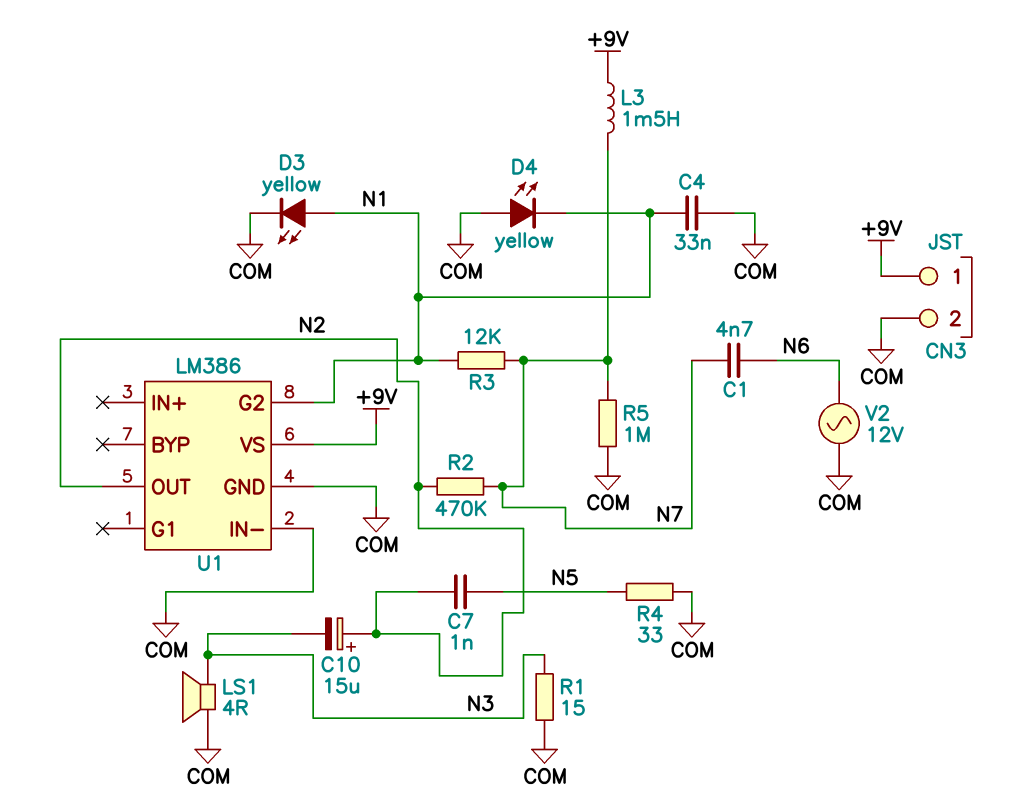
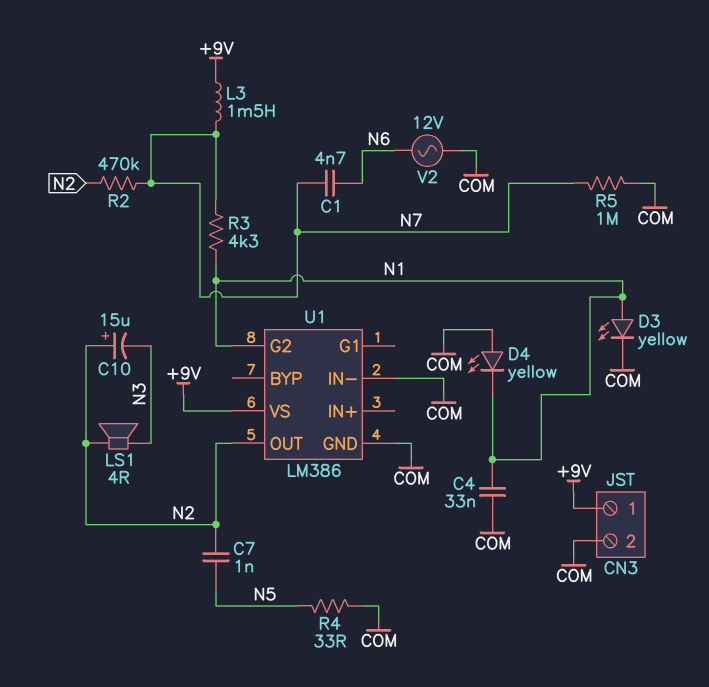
LS1: speaker 4R (COM, N3) -> speaker 4R (N2, N3)
R1: 15 (COM, N3) -> none
R3: 12k (N1, N7) -> 4.3k (N1, N7)

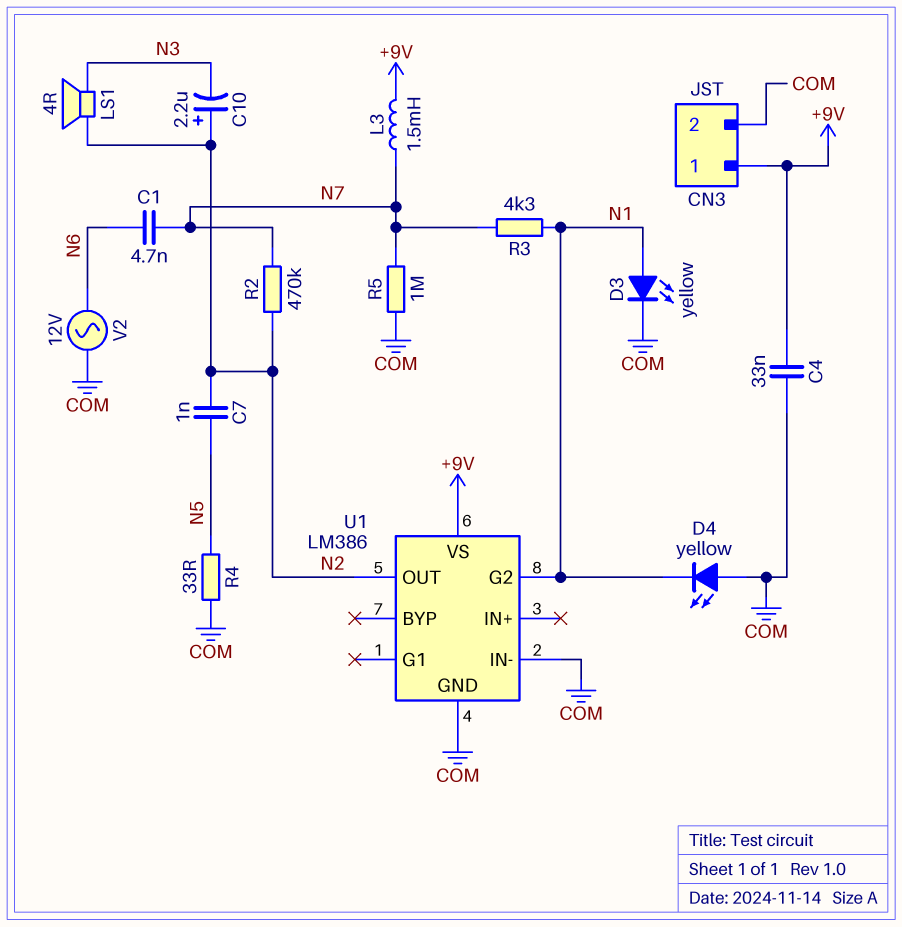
C4: 33nF (COM, N1) -> 33nF (+9V, COM)
C10: 15uF (plus N2, minus N3) -> 2.2uF (plus N2, minus N3)

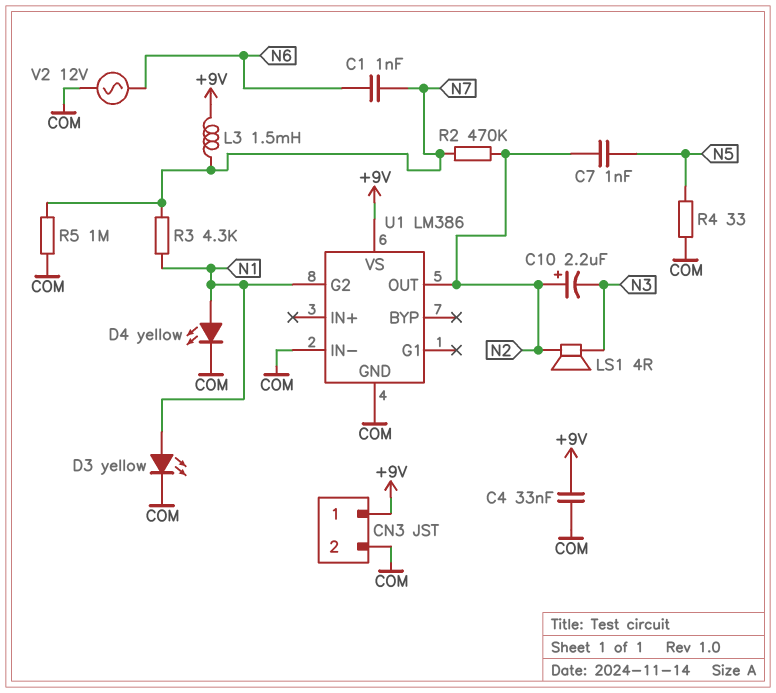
C1: 4.7nF (N6, N7) -> 1nF (N6, N7)
D4: LED yellow (A COM, K N1) -> LED yellow (A N1, K COM)

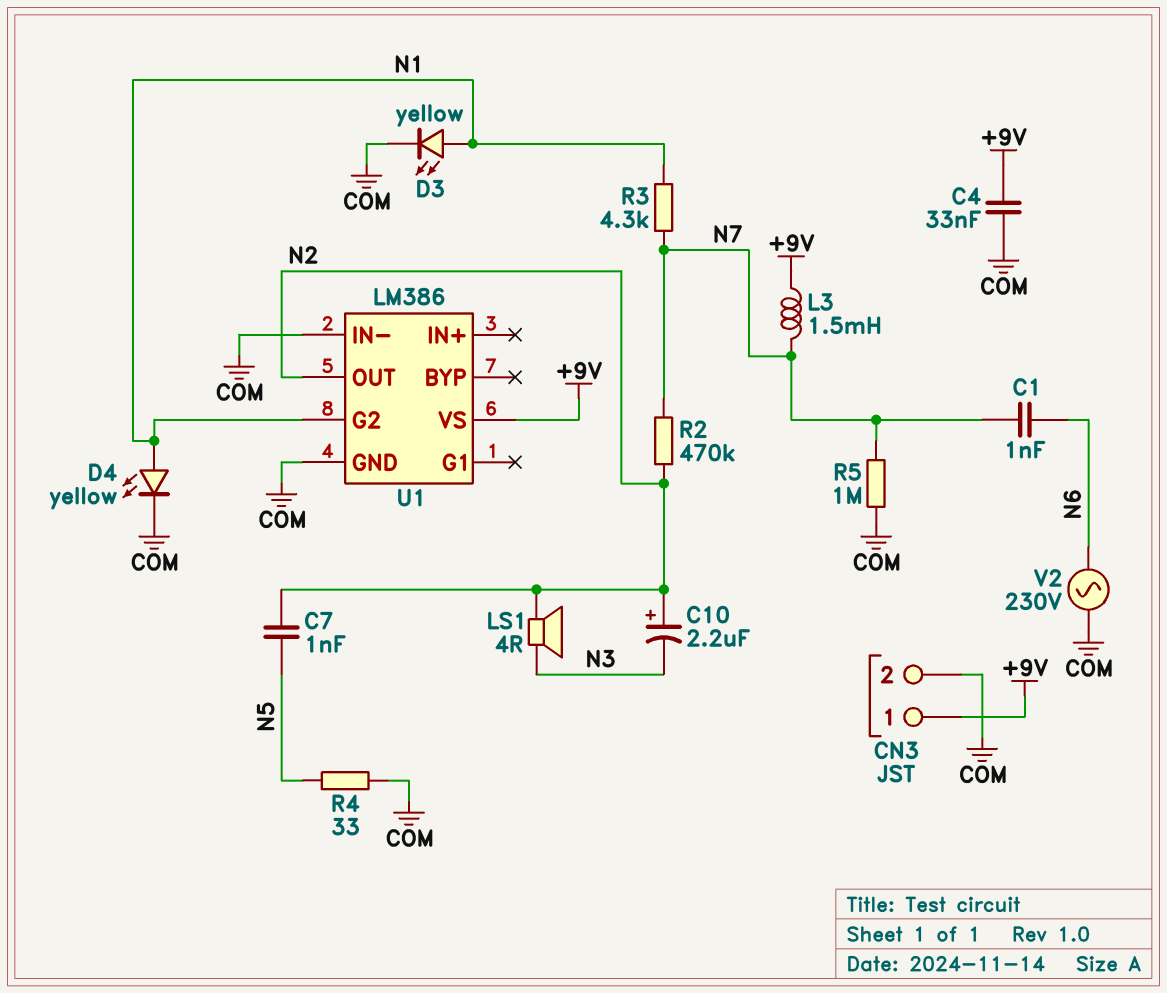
V2: AC 12V (COM, N6) -> AC 230V (COM, N6)

